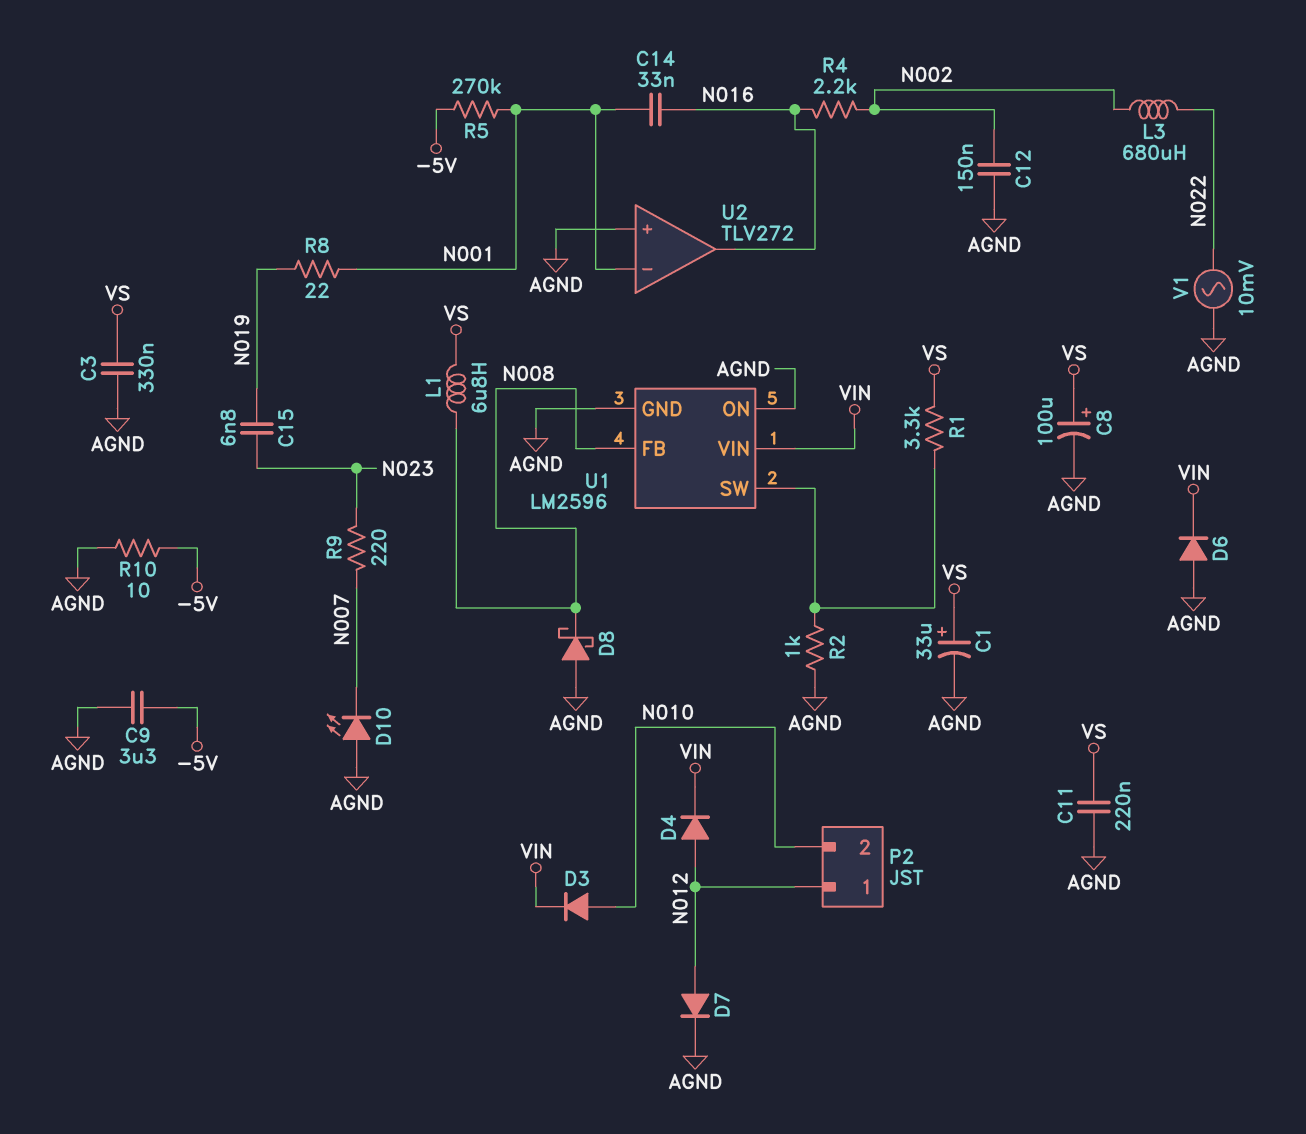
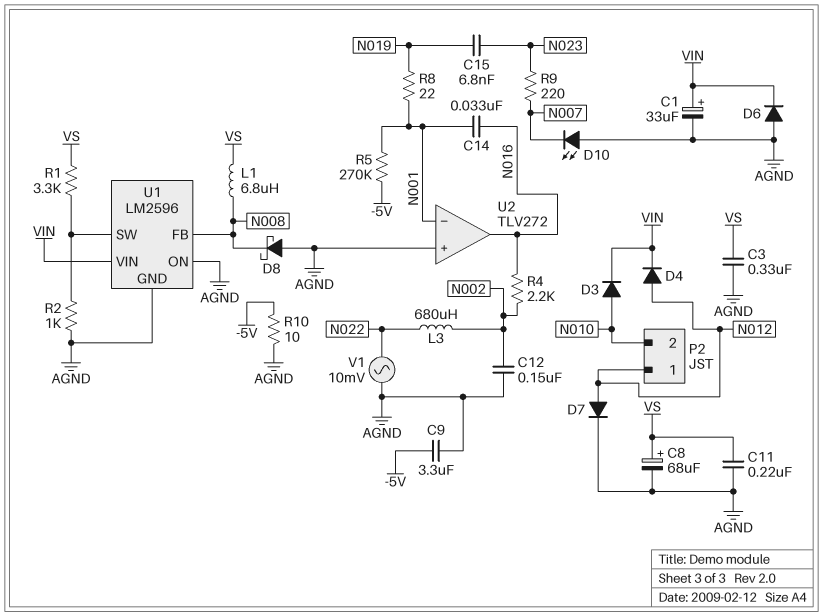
C1: 33uF (plus VS, minus AGND) -> 33uF (plus VIN, minus AGND)
C8: 100uF (plus VS, minus AGND) -> 68uF (plus VS, minus AGND)

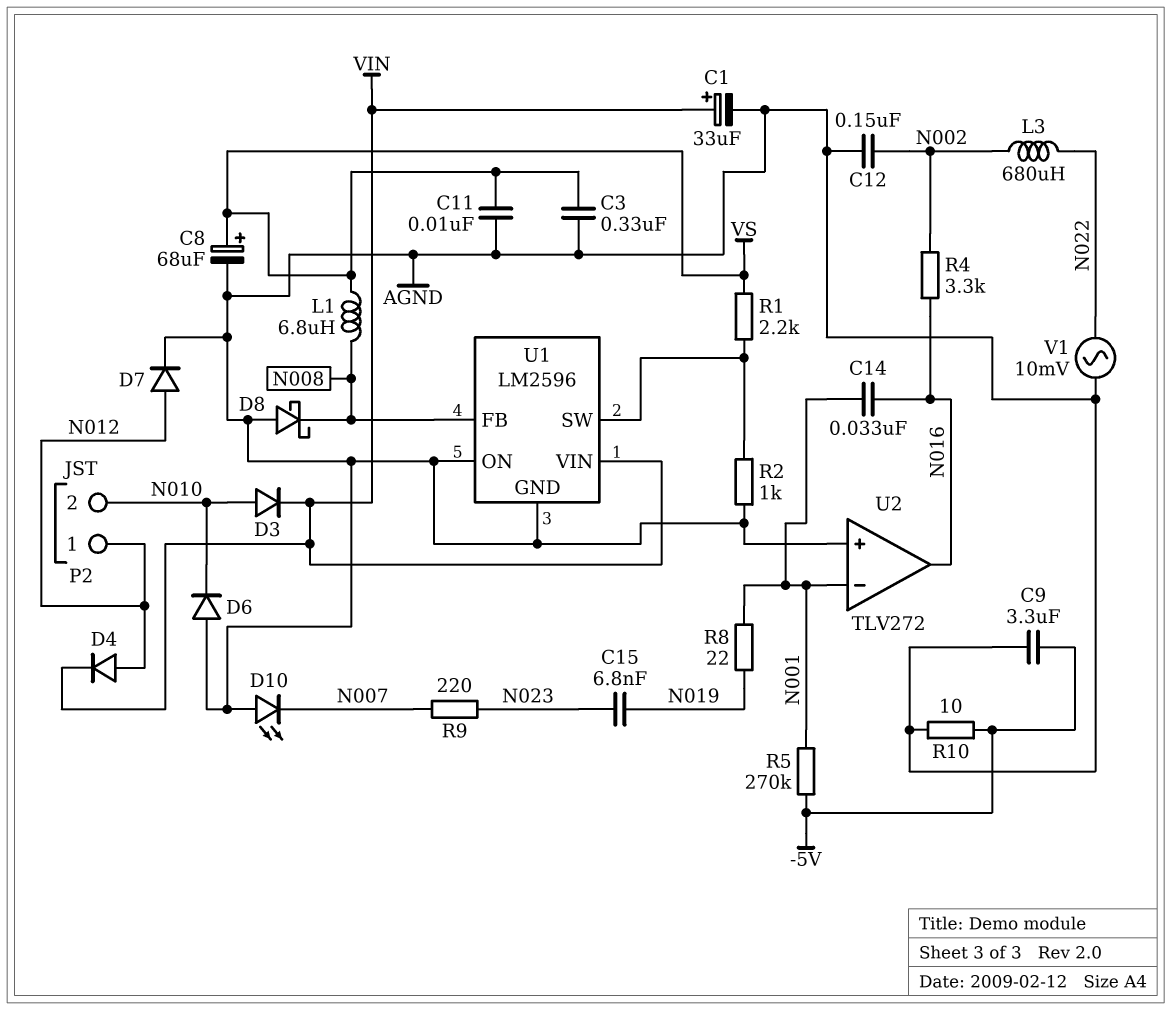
C11: 220nF (AGND, VS) -> 10nF (AGND, VS)
D6: diode (A AGND, K VIN) -> diode (A AGND, K N010)
R1: 3.3k (U1/SW, VS) -> 2.2k (U1/SW, VS)
R4: 2.2k (N002, N016) -> 3.3k (N002, N016)

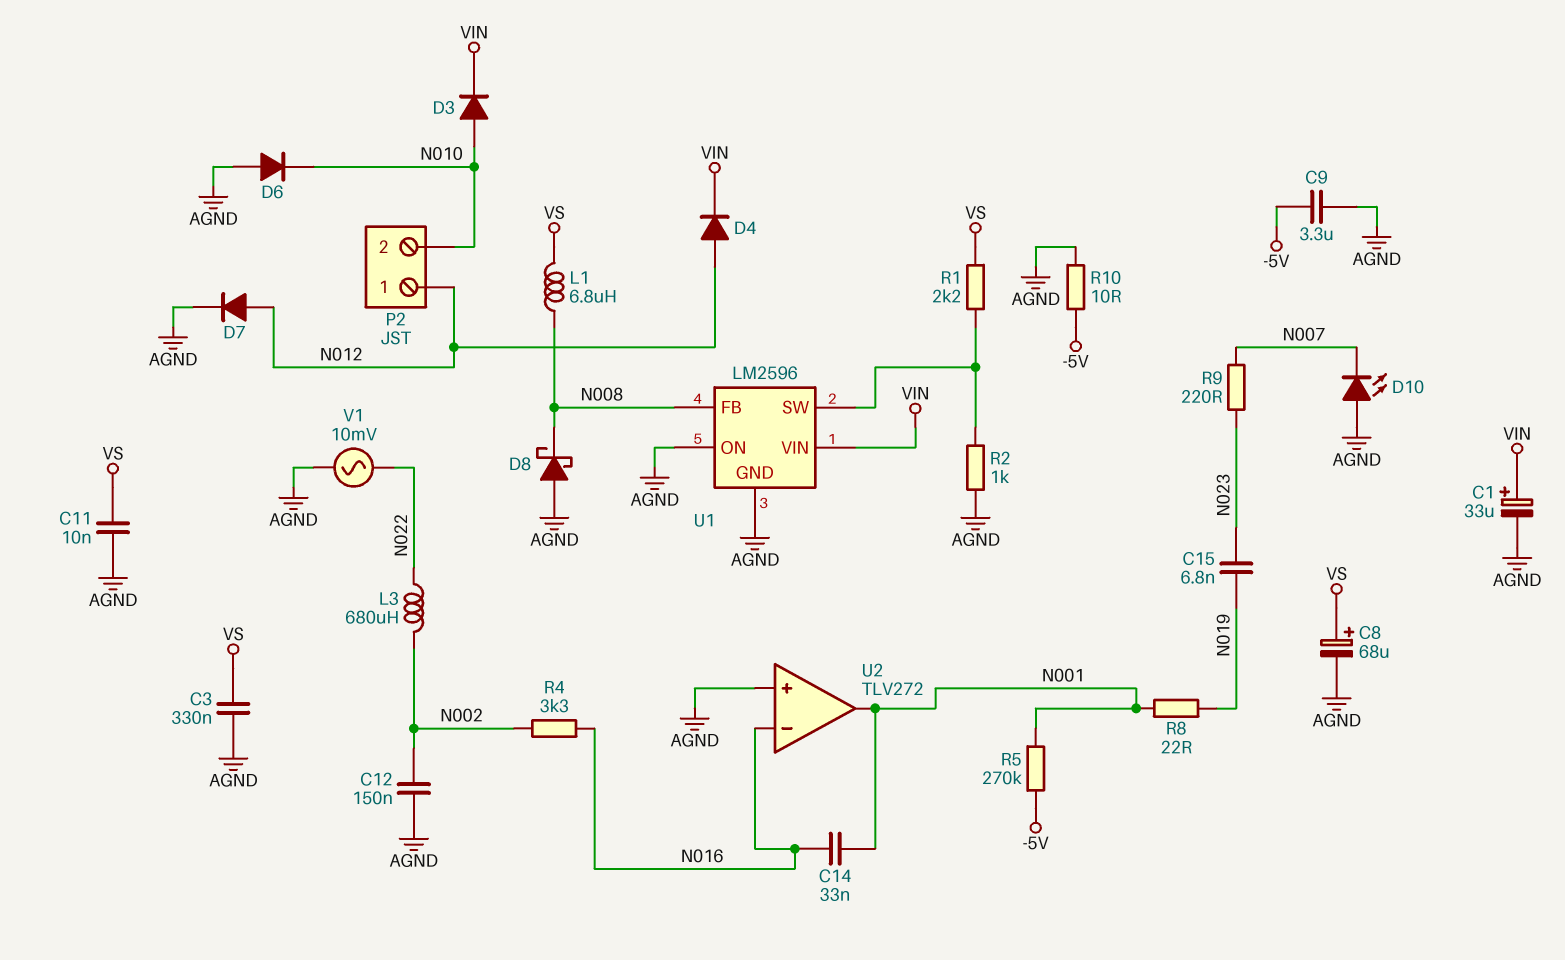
U2 pin in-: N001 -> N016
U2 pin out: N016 -> N001

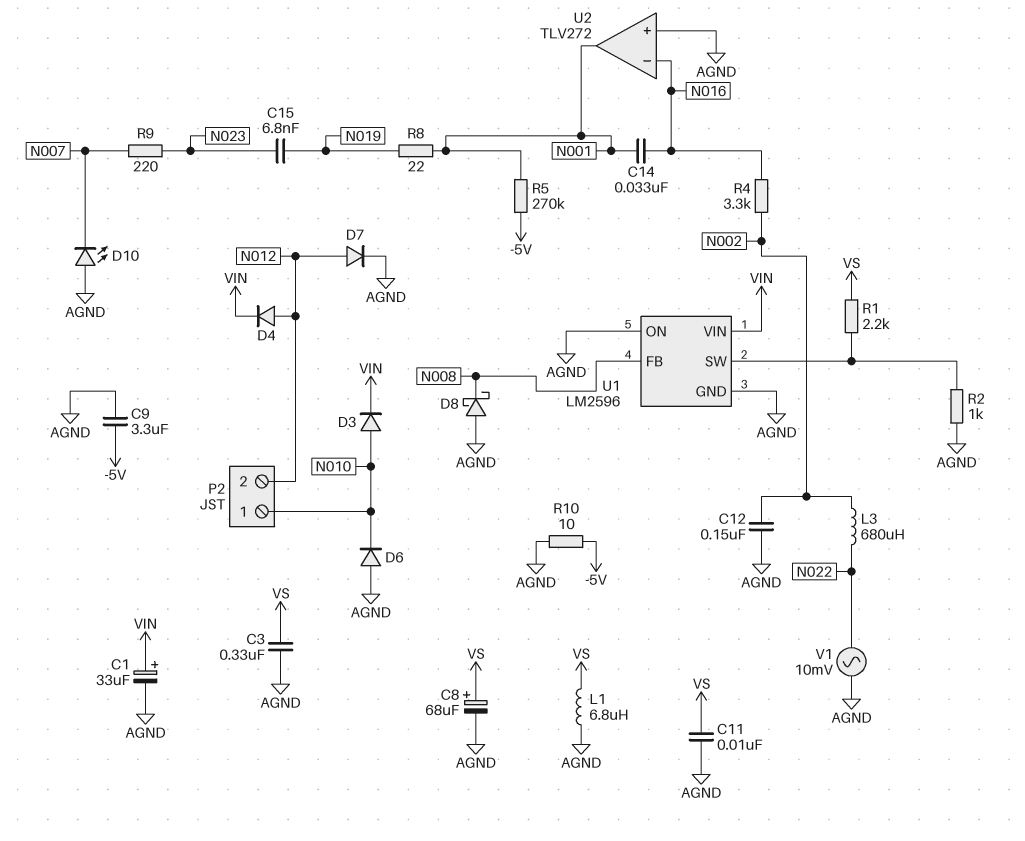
L1: 6.8uH (N008, VS) -> 6.8uH (AGND, VS)
P2 pin 1: N012 -> N010
P2 pin 2: N010 -> N012

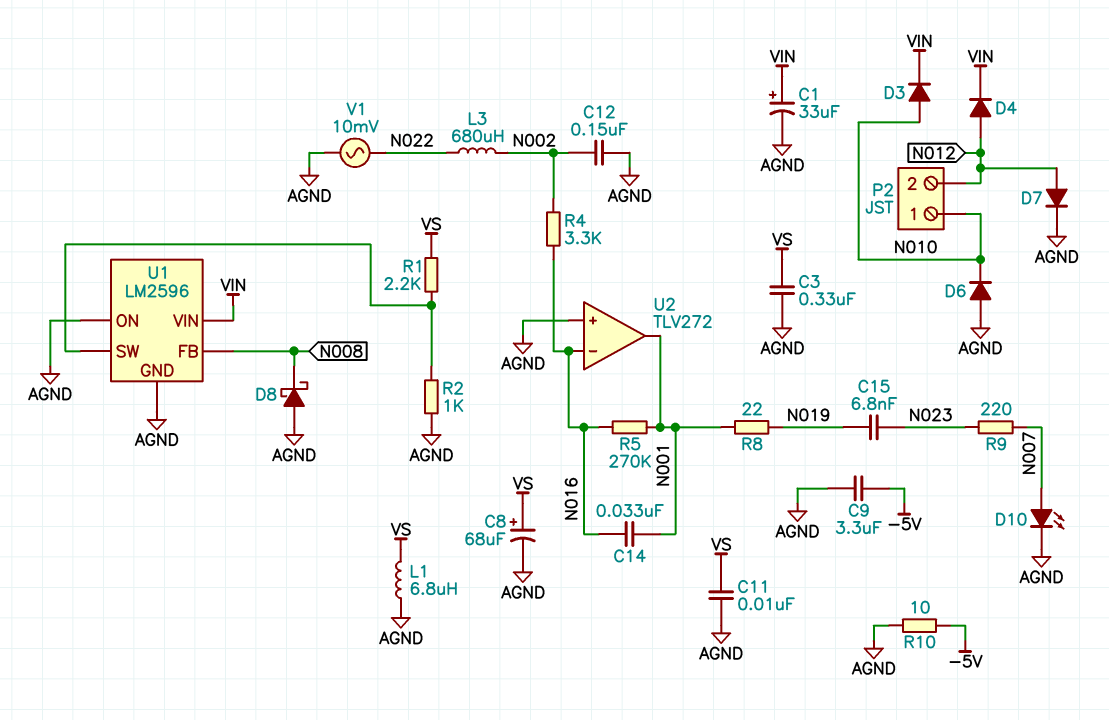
D10: LED (A AGND, K N007) -> LED (A N007, K AGND)
R5: 270k (-5V, N001) -> 270k (N001, N016)

